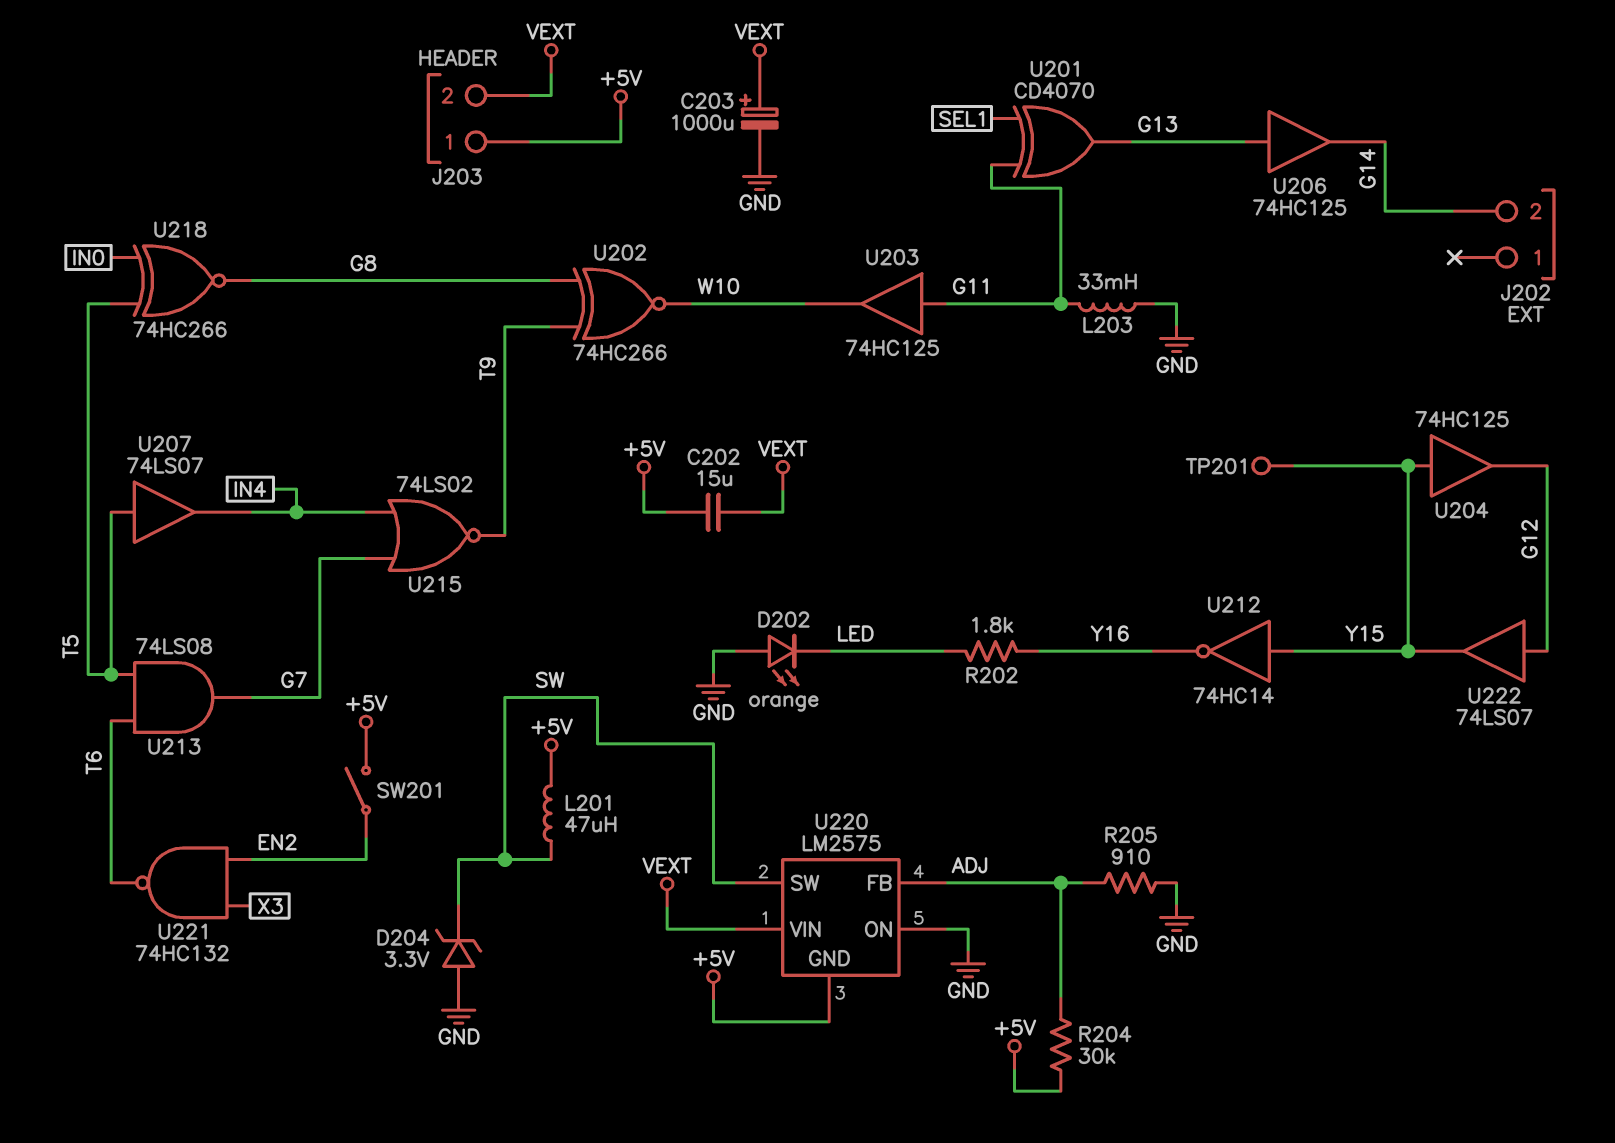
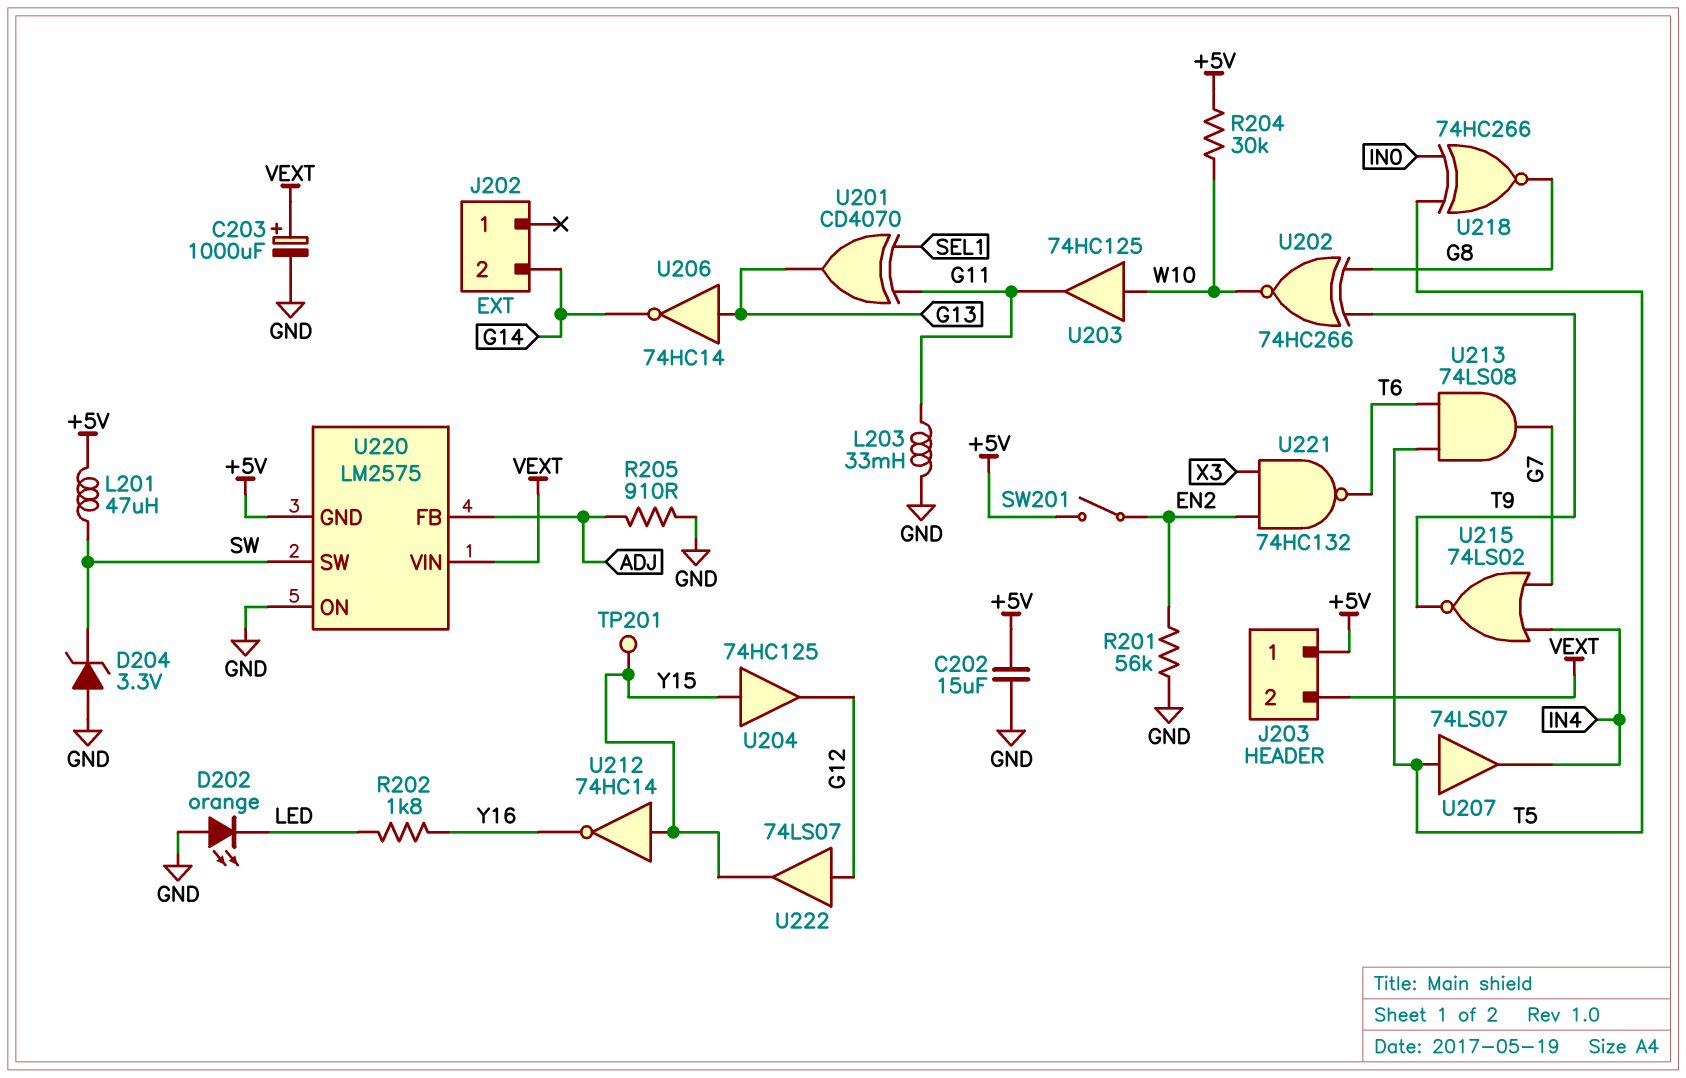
C202: 15uF (+5V, VEXT) -> 15uF (+5V, GND)
R201: none -> 56k (EN2, GND)
R204: 30k (+5V, ADJ) -> 30k (+5V, W10)
U203: buffer 74HC125 (in G11, out W10) -> buffer 74HC125 (in W10, out G11)
U206: buffer 74HC125 (in G13, out G14) -> NOT 74HC14 (in G13, out G14)

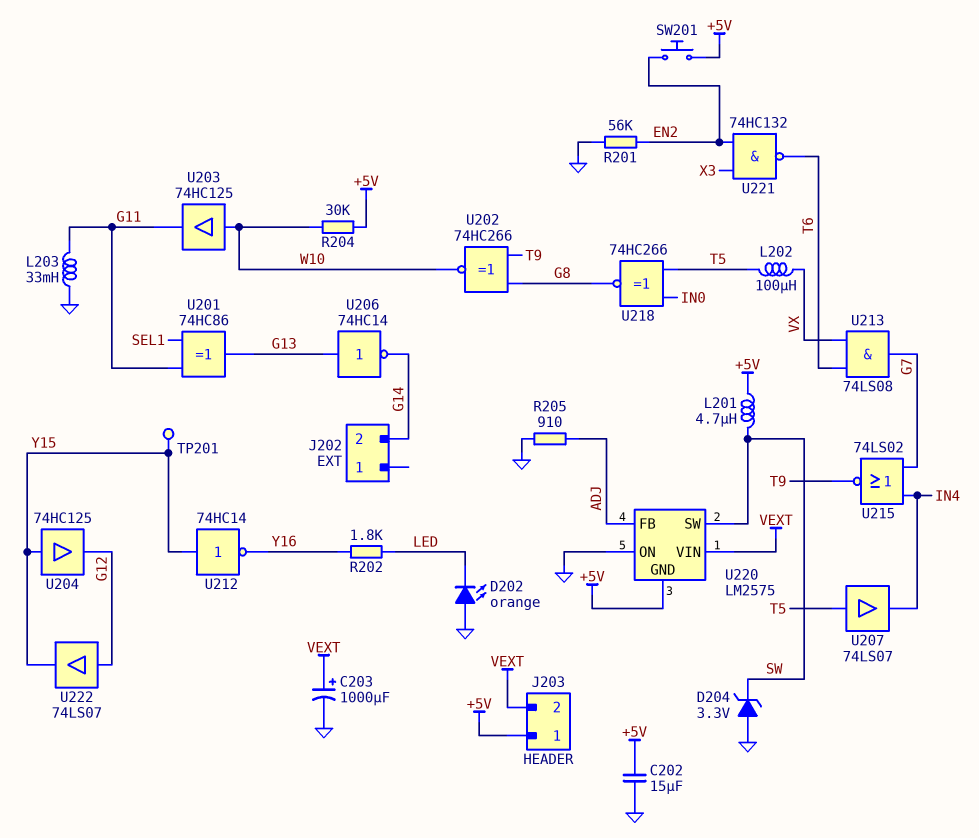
L201: 47uH (+5V, SW) -> 4.7uH (+5V, SW)
L202: none -> 100uH (T5, VX)
SW201: switch (+5V, EN2) -> button (+5V, EN2)
U201: XOR CD4070 (in G11, in SEL1, out G13) -> XOR 74HC86 (in G11, in SEL1, out G13)
U213: AND 74LS08 (in T5, in T6, out G7) -> AND 74LS08 (in T6, in VX, out G7)

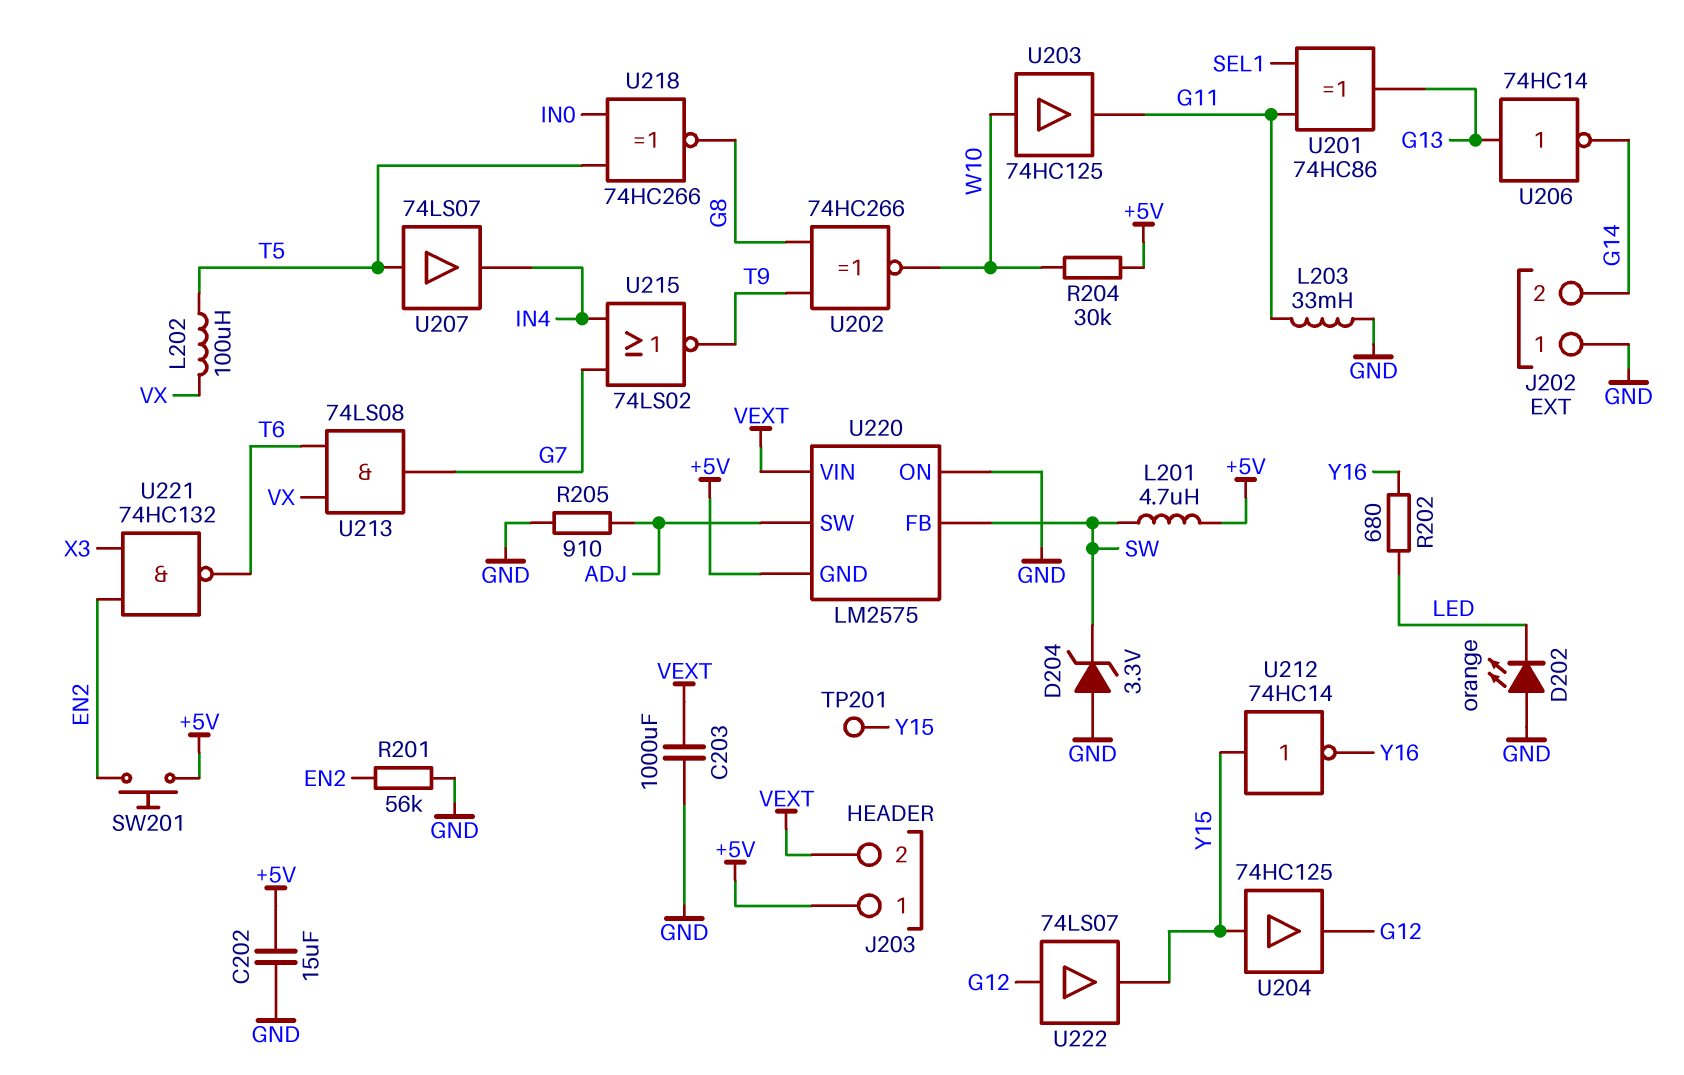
C203: 1000uF (plus VEXT, minus GND) -> 1000uF (GND, VEXT)
J202 pin 1: none -> GND
R202: 1.8k (LED, Y16) -> 680 (LED, Y16)
U220 pin FB: ADJ -> SW
U220 pin SW: SW -> ADJ

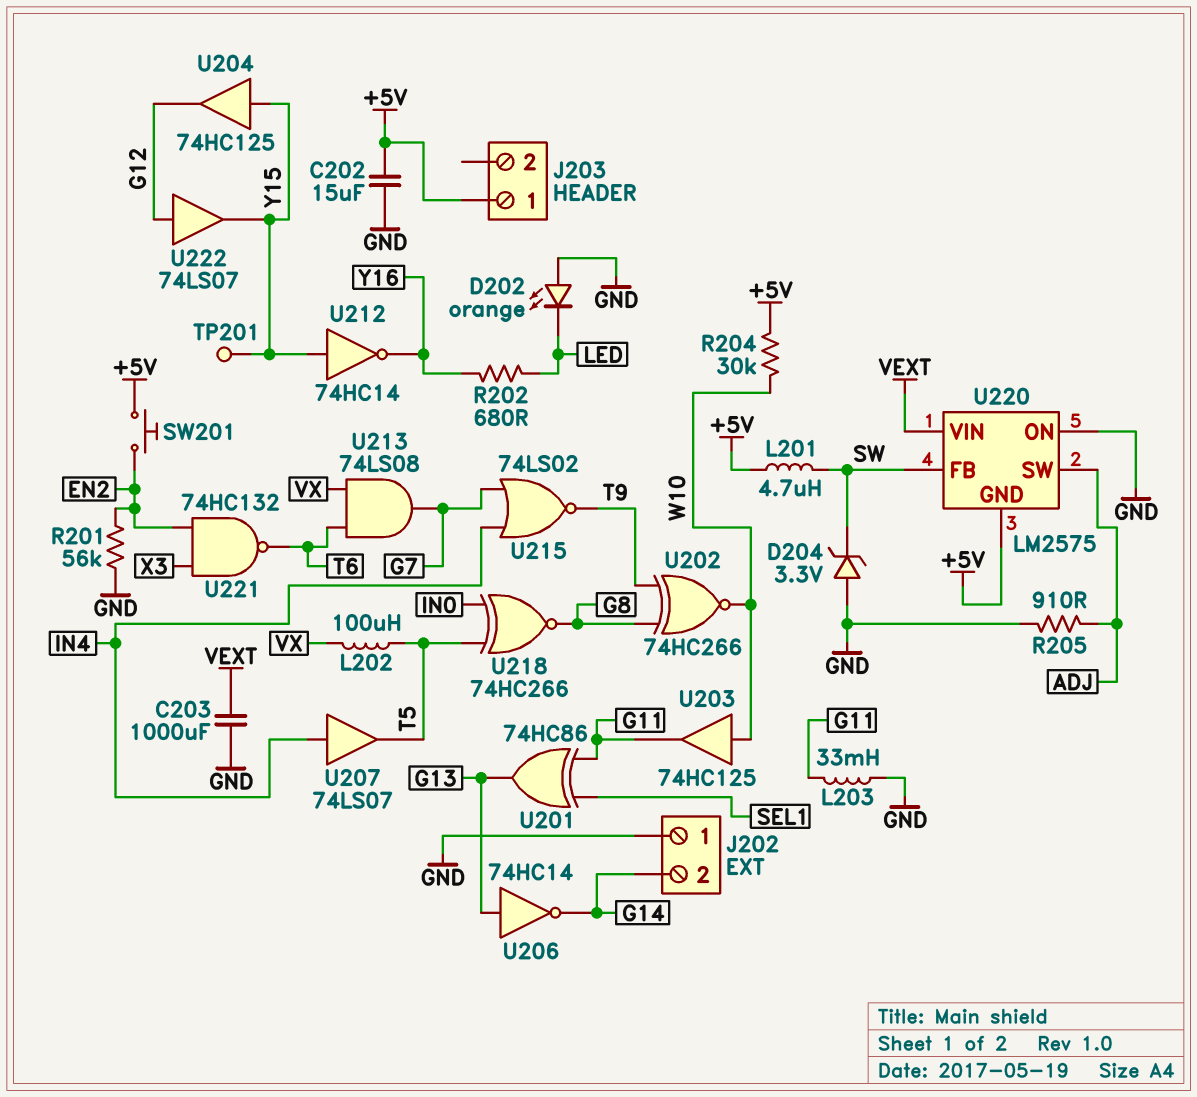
J203 pin 2: VEXT -> none
U207: buffer 74LS07 (in T5, out IN4) -> buffer 74LS07 (in IN4, out T5)

